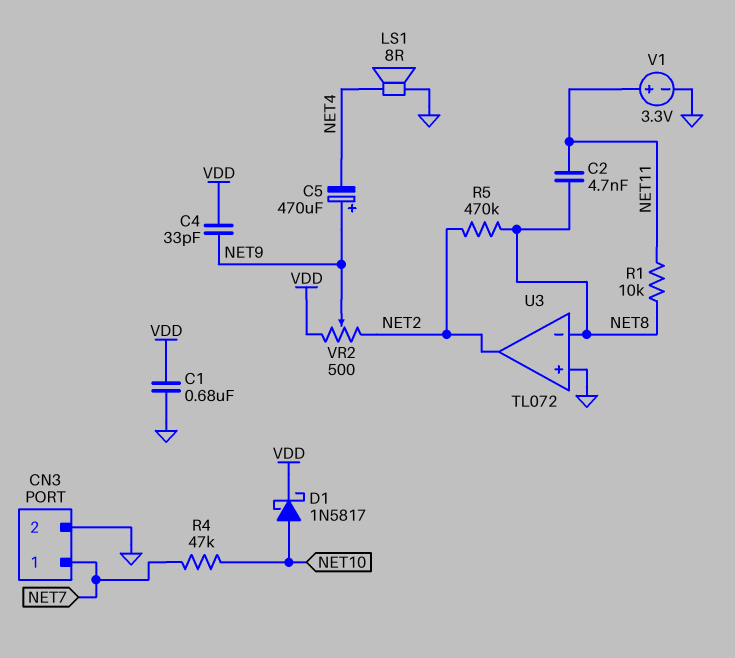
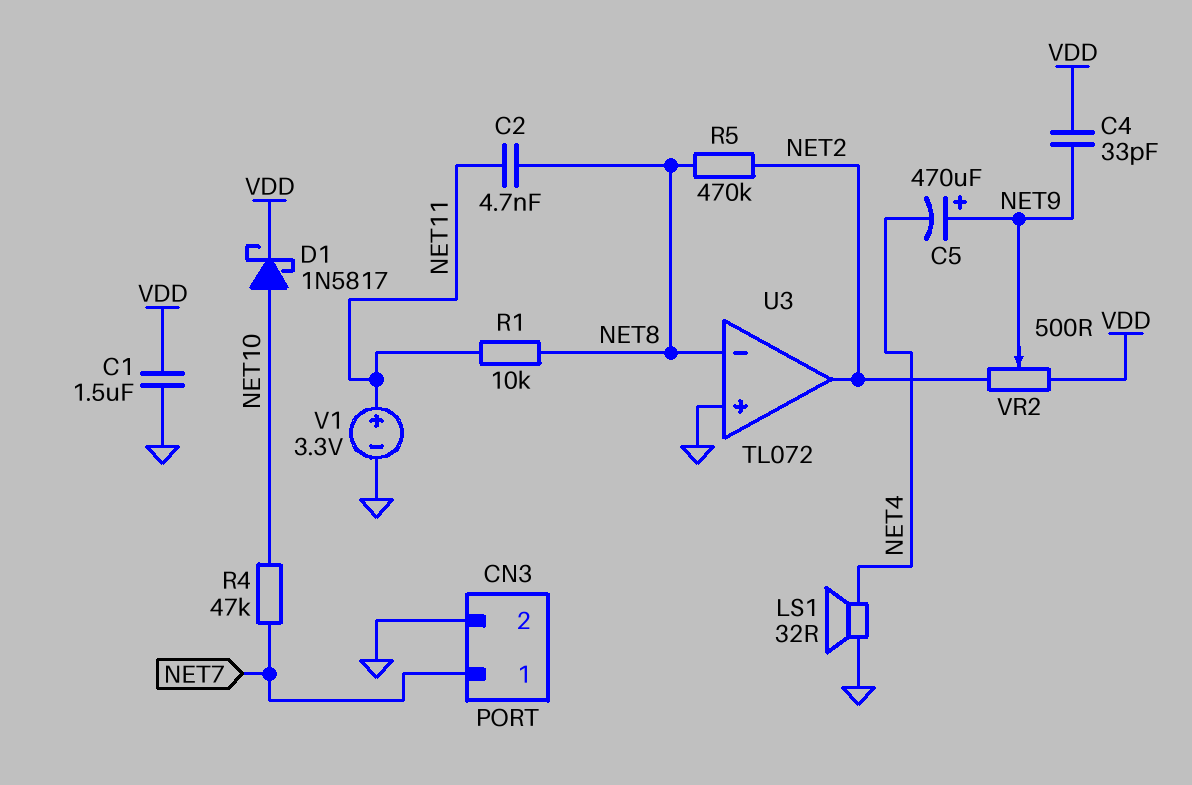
C1: 680nF (GND, VDD) -> 1.5uF (GND, VDD)
LS1: speaker 8R (GND, NET4) -> speaker 32R (GND, NET4)

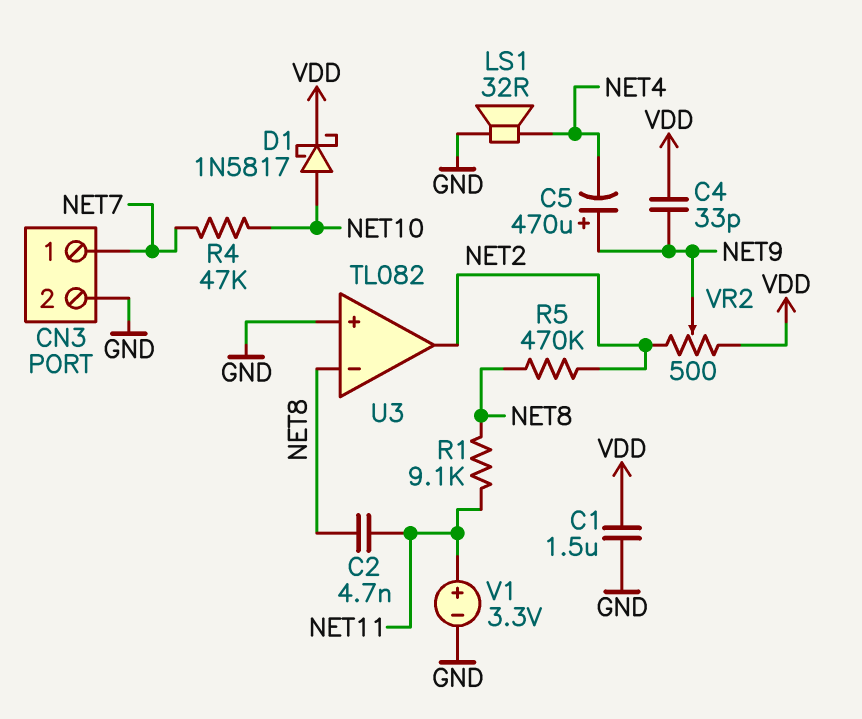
R1: 10k (NET8, NET11) -> 9.1k (NET8, NET11)
U3: TL072 -> TL082

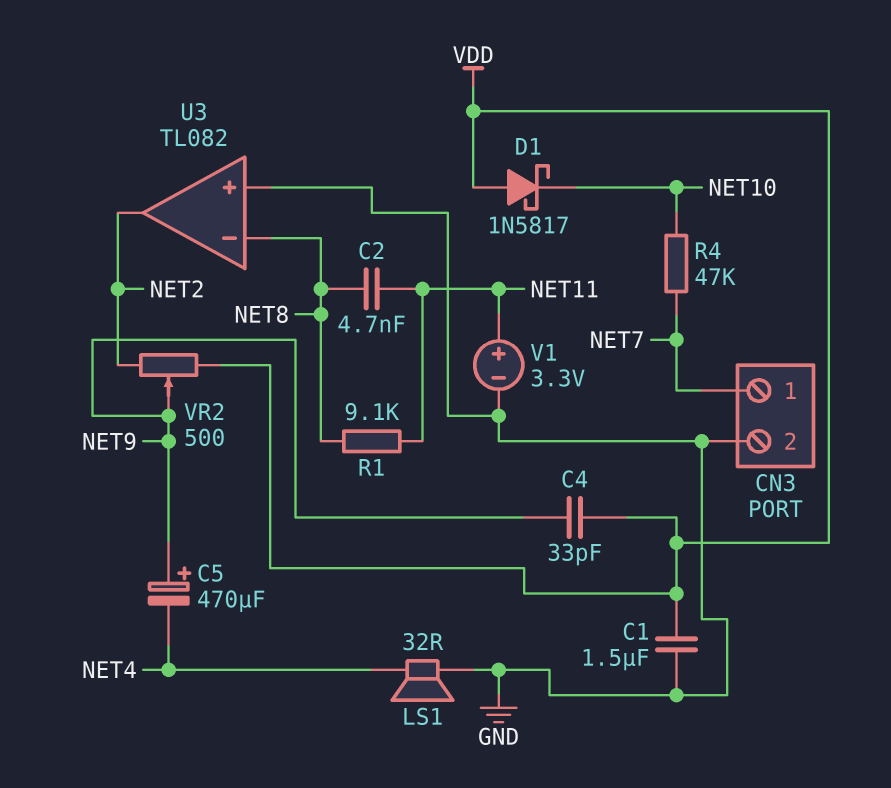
D1: schottky 1N5817 (A NET10, K VDD) -> schottky 1N5817 (A VDD, K NET10)
R5: 470k (NET2, NET8) -> none

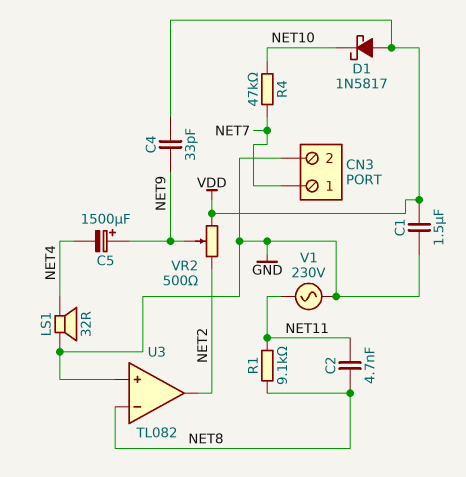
C5: 470uF (plus NET9, minus NET4) -> 1500uF (plus NET9, minus NET4)
V1: 3.3V (plus NET11, minus GND) -> AC 230V (GND, NET11)

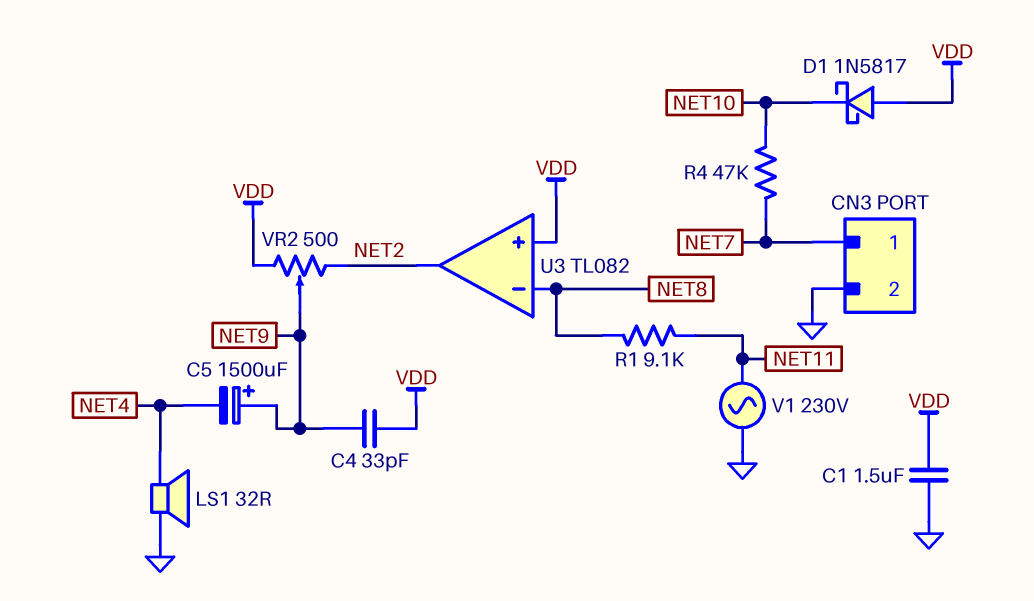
C2: 4.7nF (NET8, NET11) -> none
U3 pin in+: GND -> VDD

